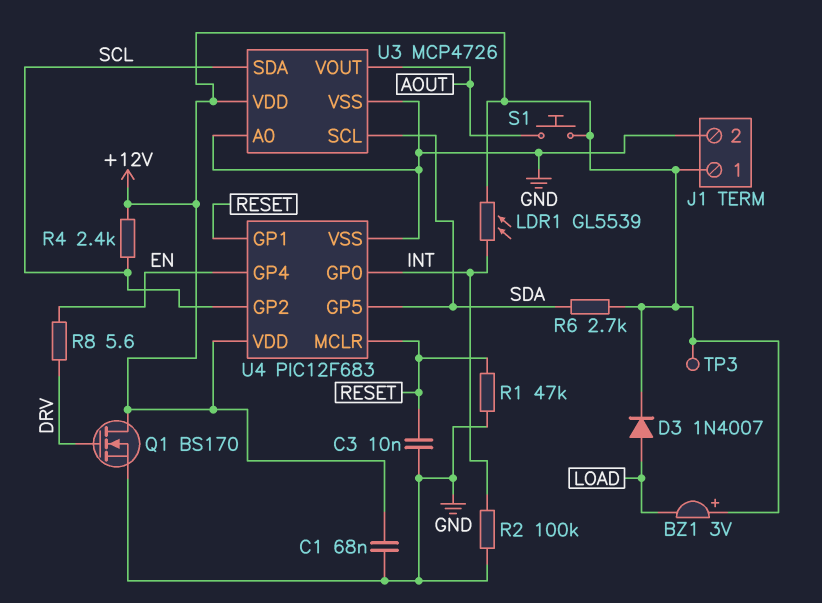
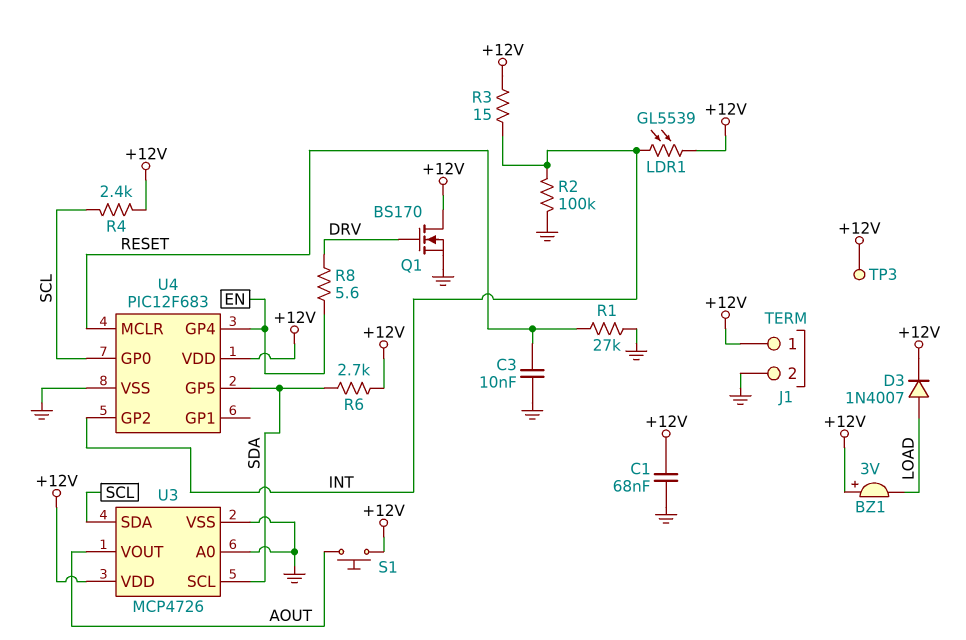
R1: 47k (GND, RESET) -> 27k (GND, RESET)
R3: none -> 15 (+12V, INT)
U4 pin GP0: INT -> SCL
U4 pin GP1: RESET -> none
U4 pin GP2: SCL -> INT

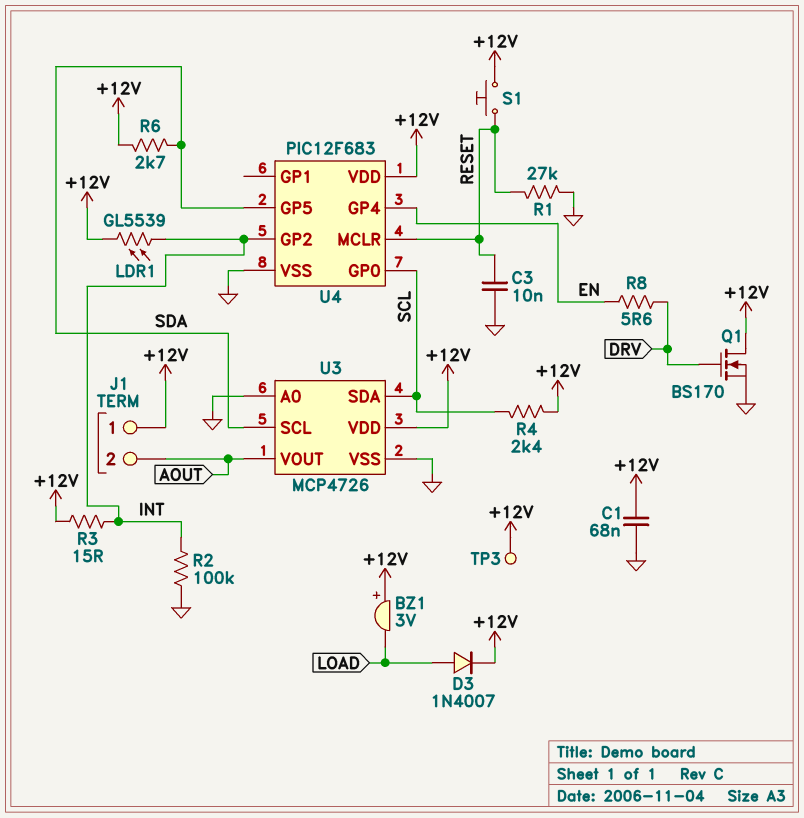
J1 pin 2: GND -> AOUT
S1: button (+12V, AOUT) -> button (+12V, RESET)

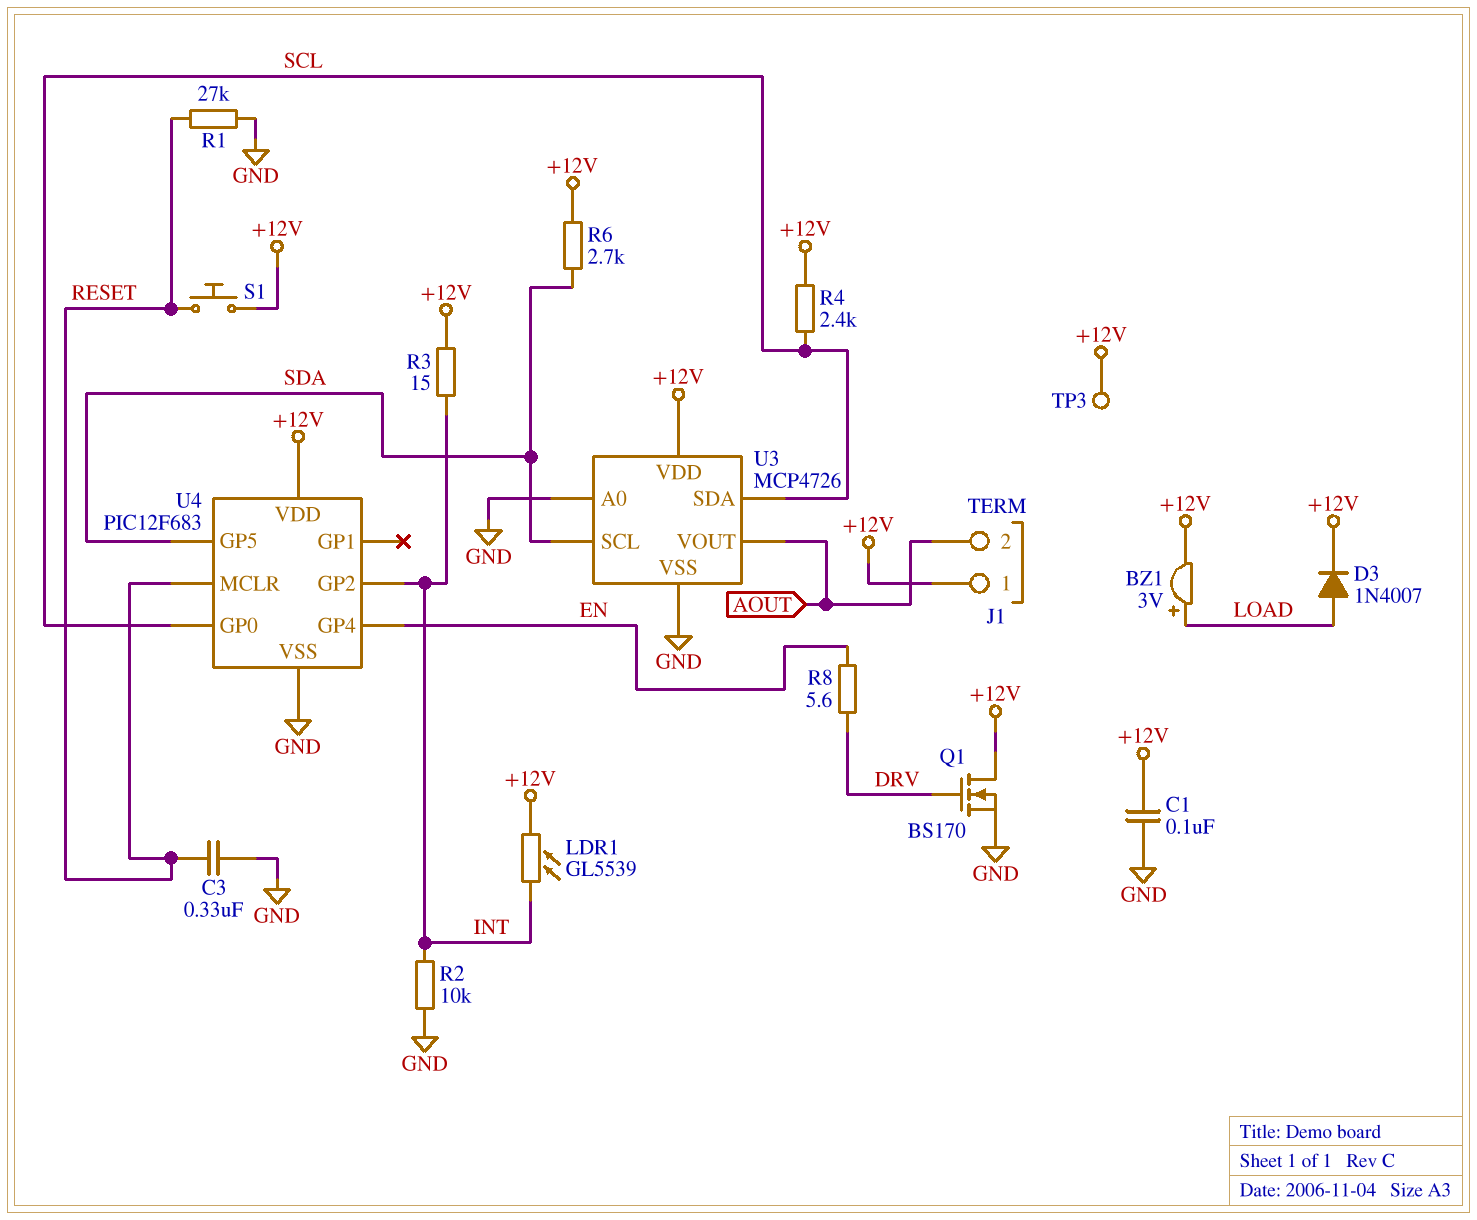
BZ1: buzzer 3V (plus +12V, minus LOAD) -> buzzer 3V (plus LOAD, minus +12V)
C1: 68nF (+12V, GND) -> 100nF (+12V, GND)
C3: 10nF (GND, RESET) -> 330nF (GND, RESET)
R2: 100k (GND, INT) -> 10k (GND, INT)

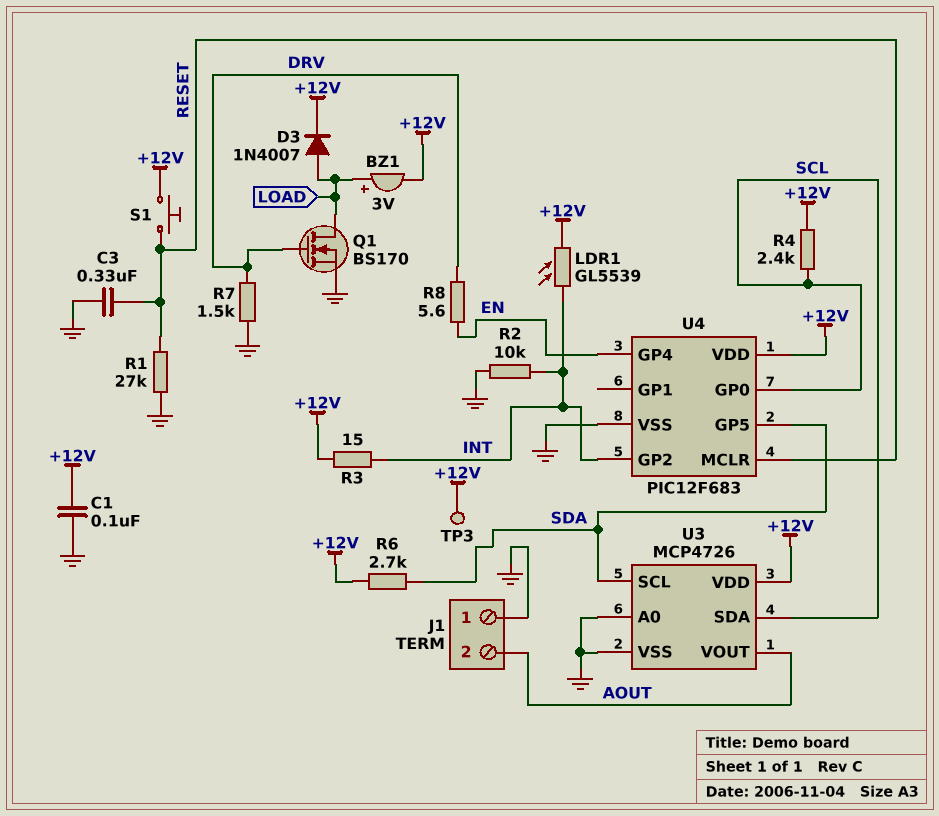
J1 pin 1: +12V -> GND
Q1: NMOS BS170 (G DRV, D +12V, S GND) -> NMOS BS170 (G DRV, D LOAD, S GND)
R7: none -> 1.5k (DRV, GND)

